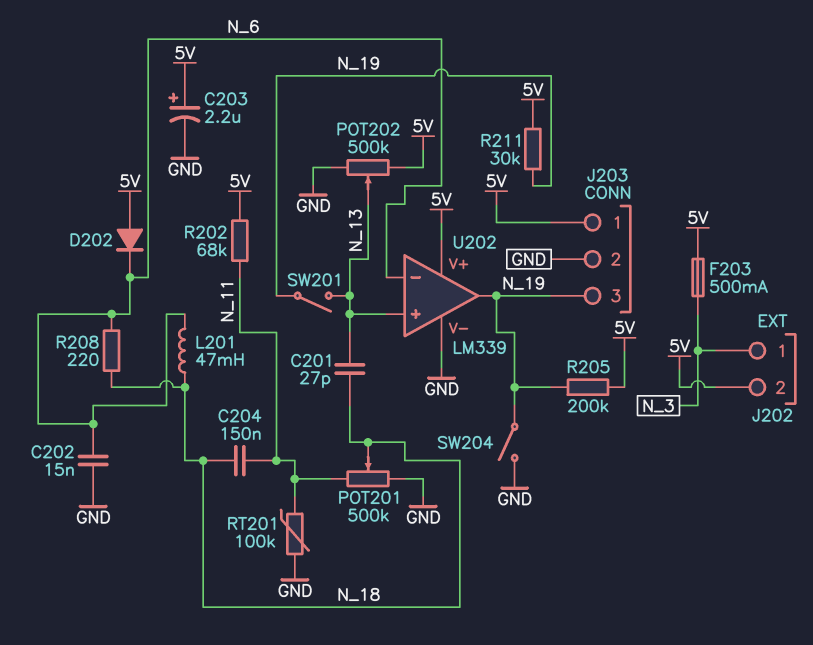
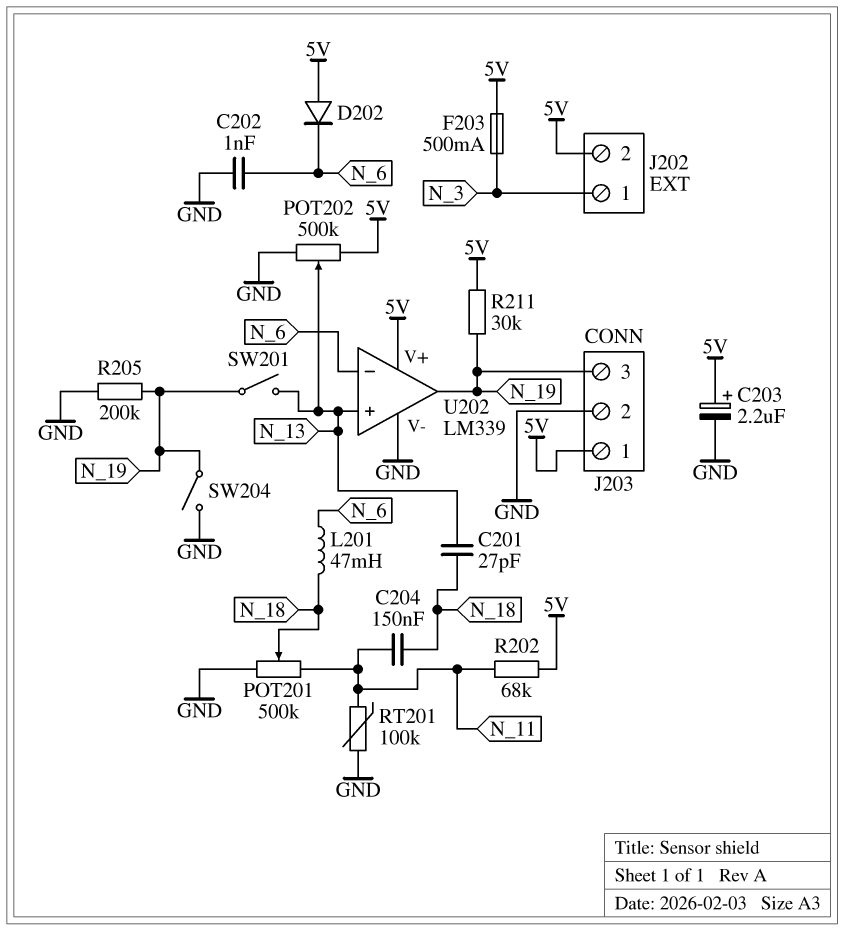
C202: 15nF (GND, N_6) -> 1nF (GND, N_6)
R205: 200k (5V, N_19) -> 200k (GND, N_19)
R208: 220 (N_6, N_18) -> none

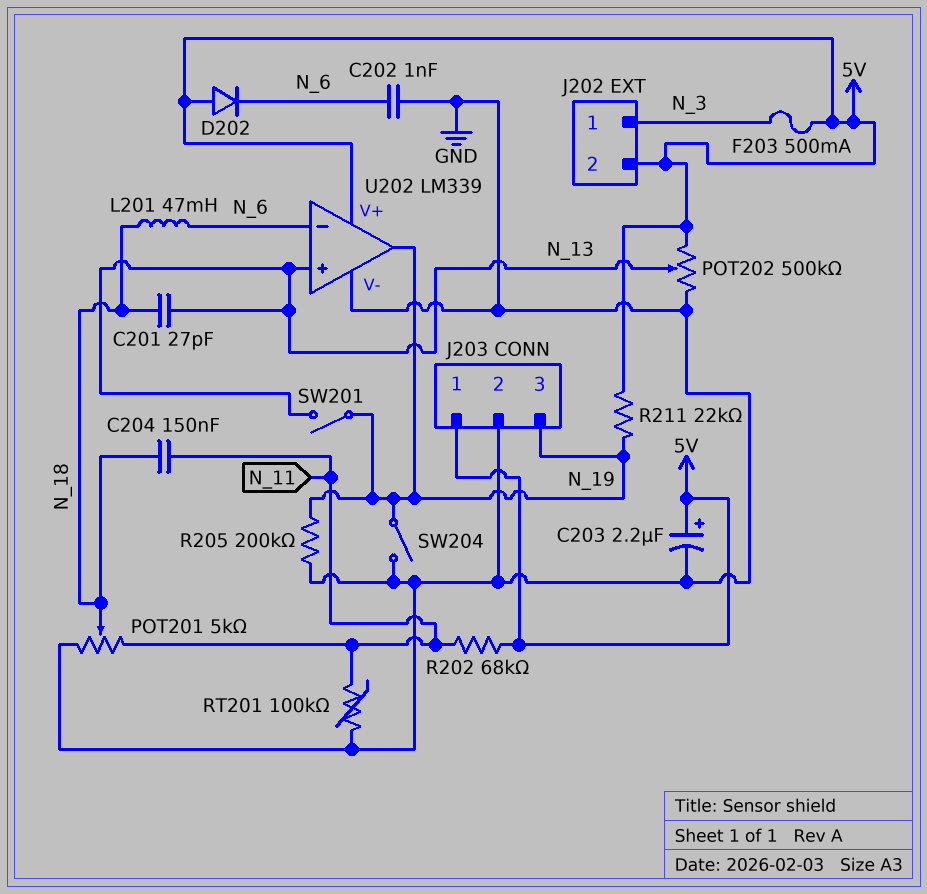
POT201: 500k (GND, N_11, wiper N_18) -> 5k (GND, N_11, wiper N_18)
R211: 30k (5V, N_19) -> 22k (5V, N_19)

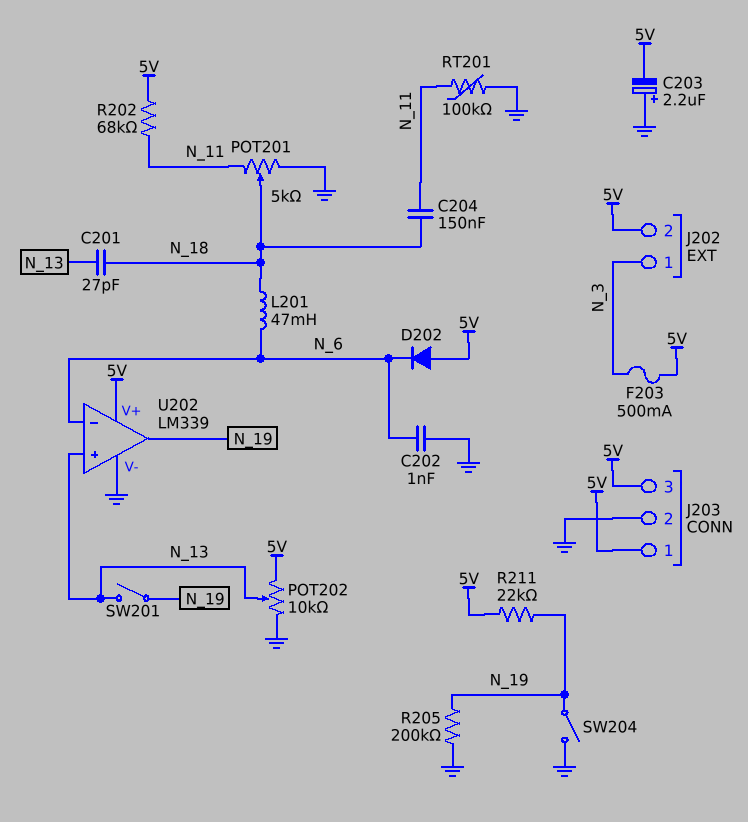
C203: 2.2uF (plus 5V, minus GND) -> 2.2uF (plus GND, minus 5V)
J203 pin 3: N_19 -> 5V
POT202: 500k (5V, GND, wiper N_13) -> 10k (5V, GND, wiper N_13)

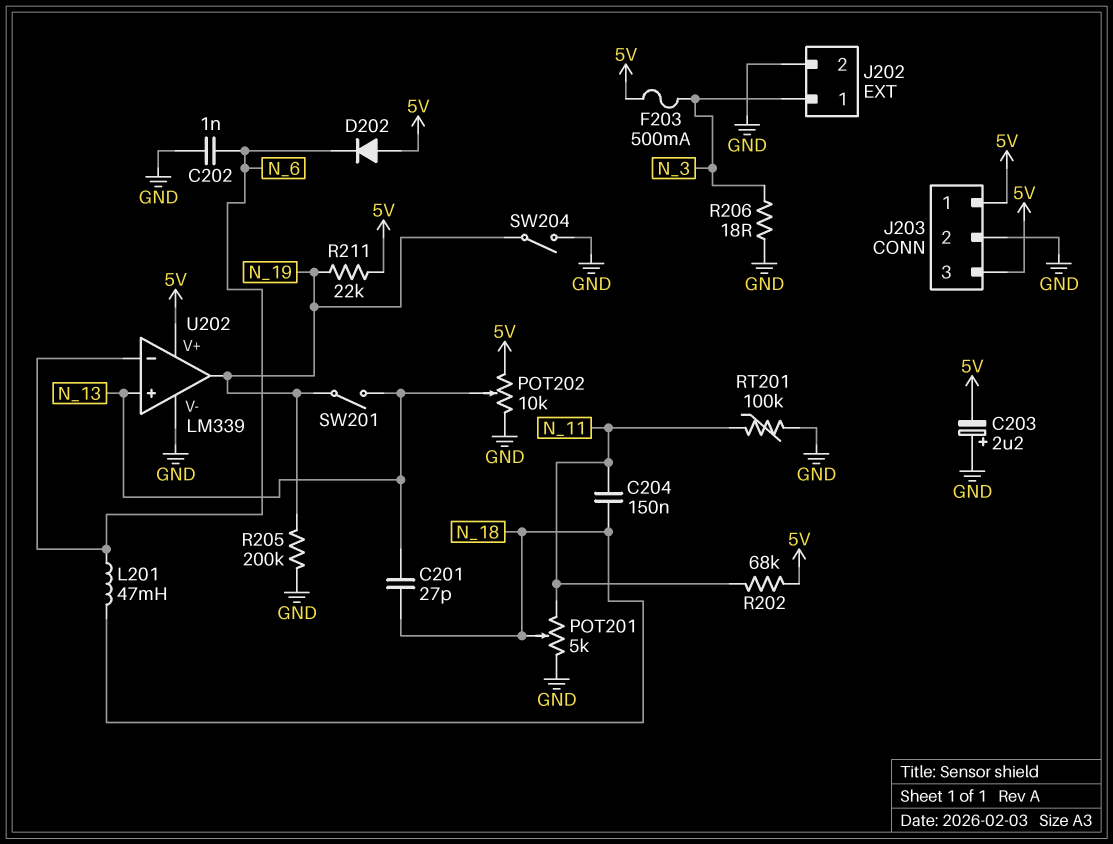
J202 pin 2: 5V -> GND
R206: none -> 18 (GND, N_3)

